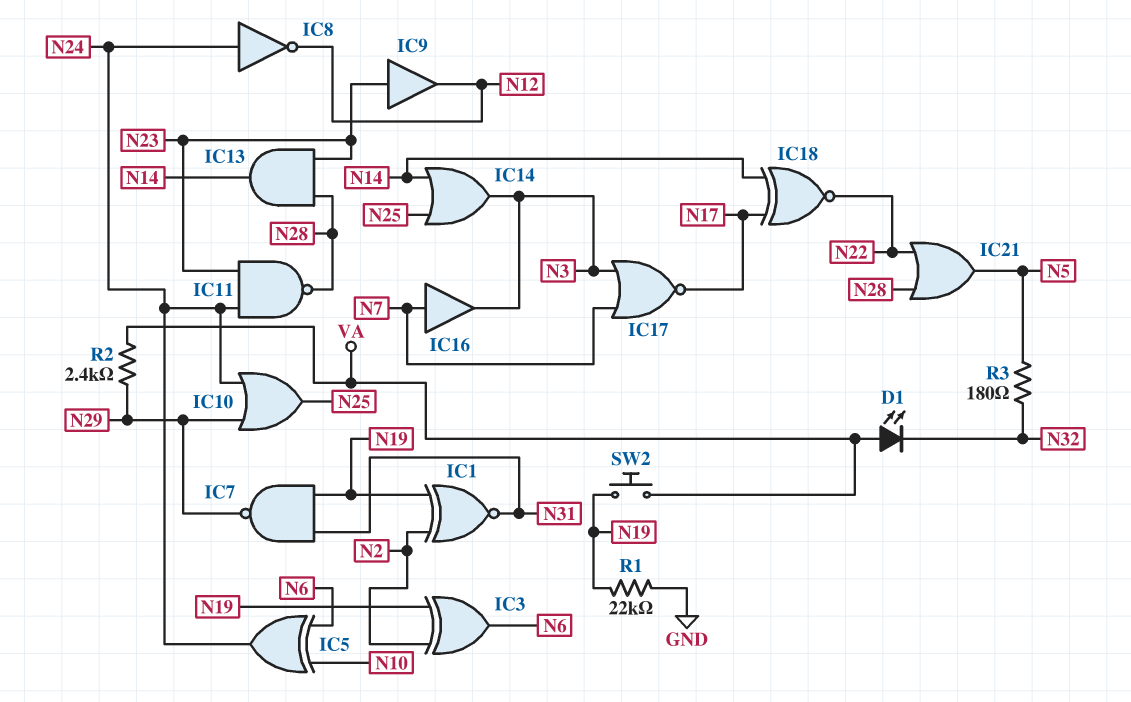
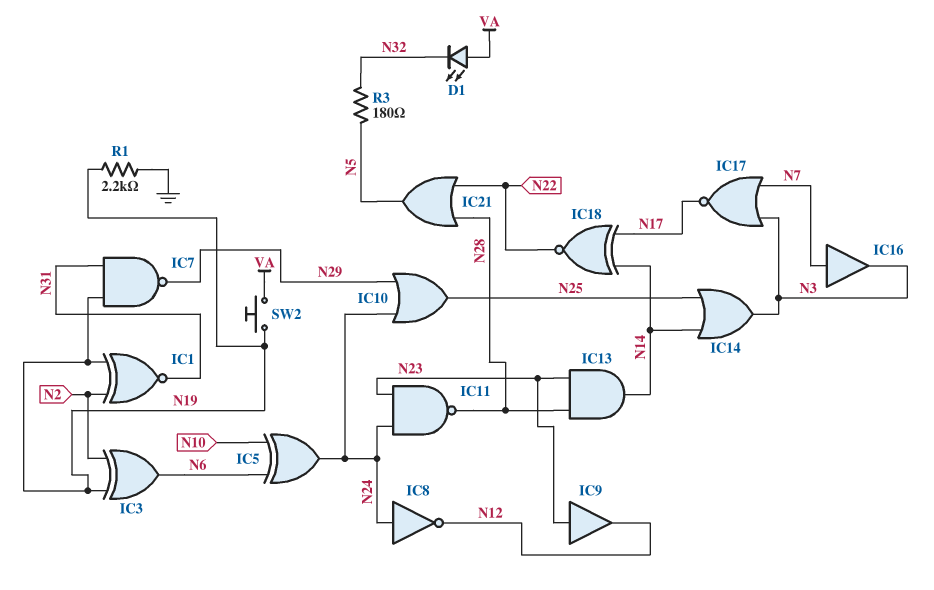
R1: 22k (GND, N19) -> 2.2k (GND, N19)
R2: 2.4k (N29, VA) -> none

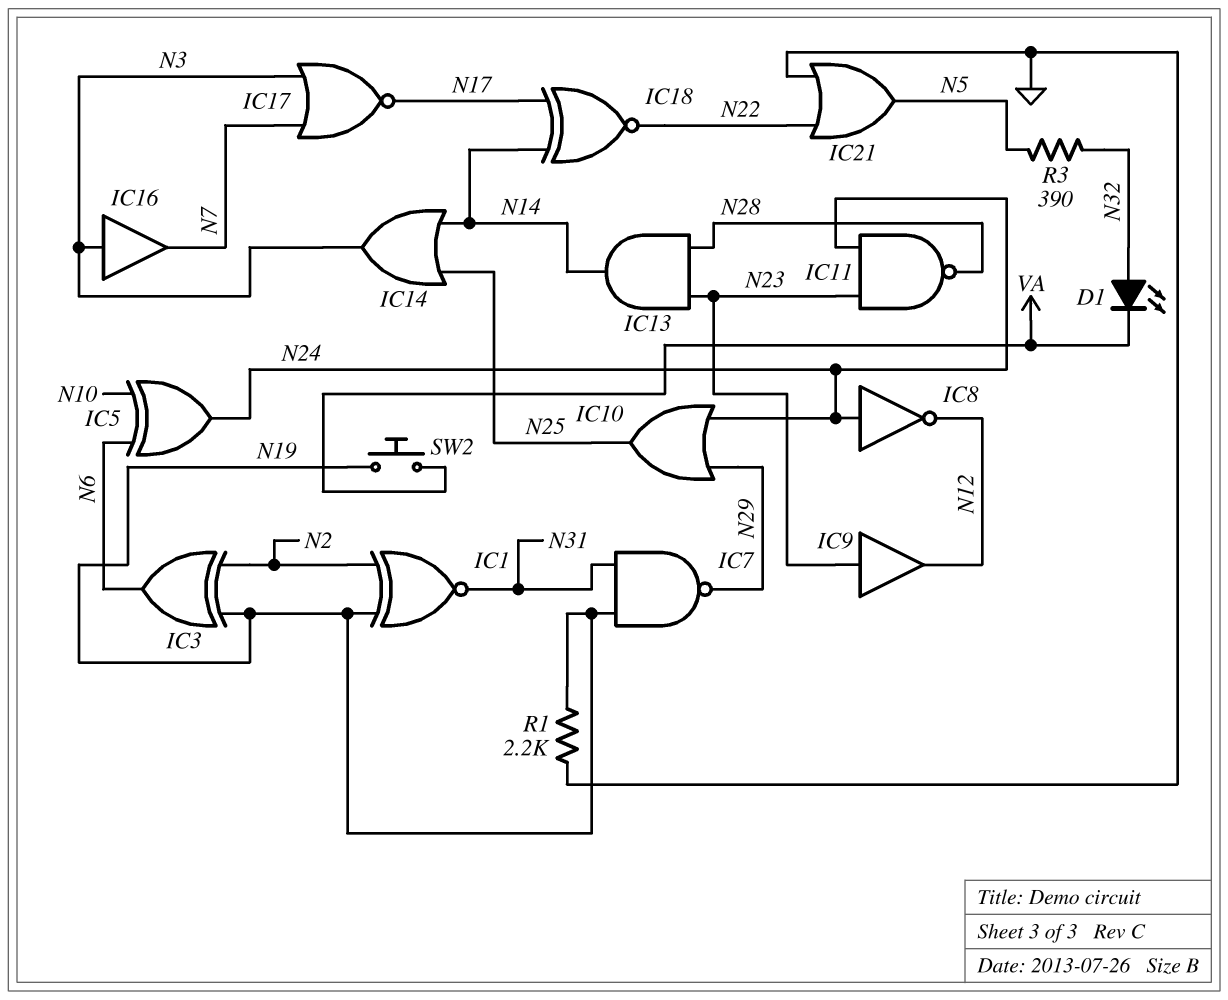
D1: LED (A VA, K N32) -> LED (A N32, K VA)
IC16: buffer (in N7, out N3) -> buffer (in N3, out N7)
IC21: OR (in N22, in N28, out N5) -> OR (in GND, in N22, out N5)
R3: 180 (N5, N32) -> 390 (N5, N32)

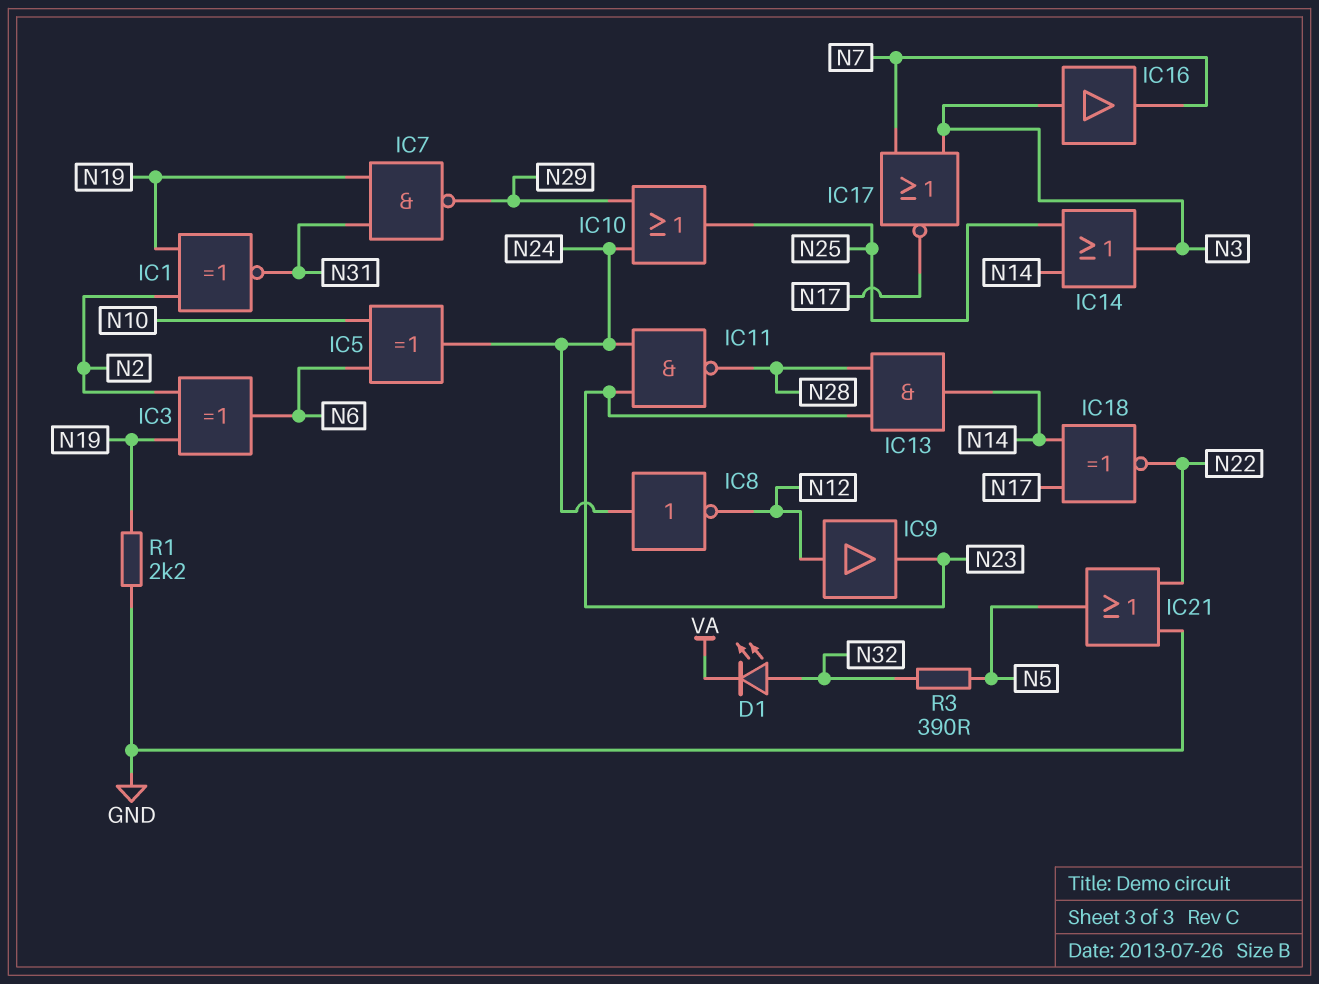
IC9: buffer (in N23, out N12) -> buffer (in N12, out N23)
SW2: button (N19, VA) -> none

